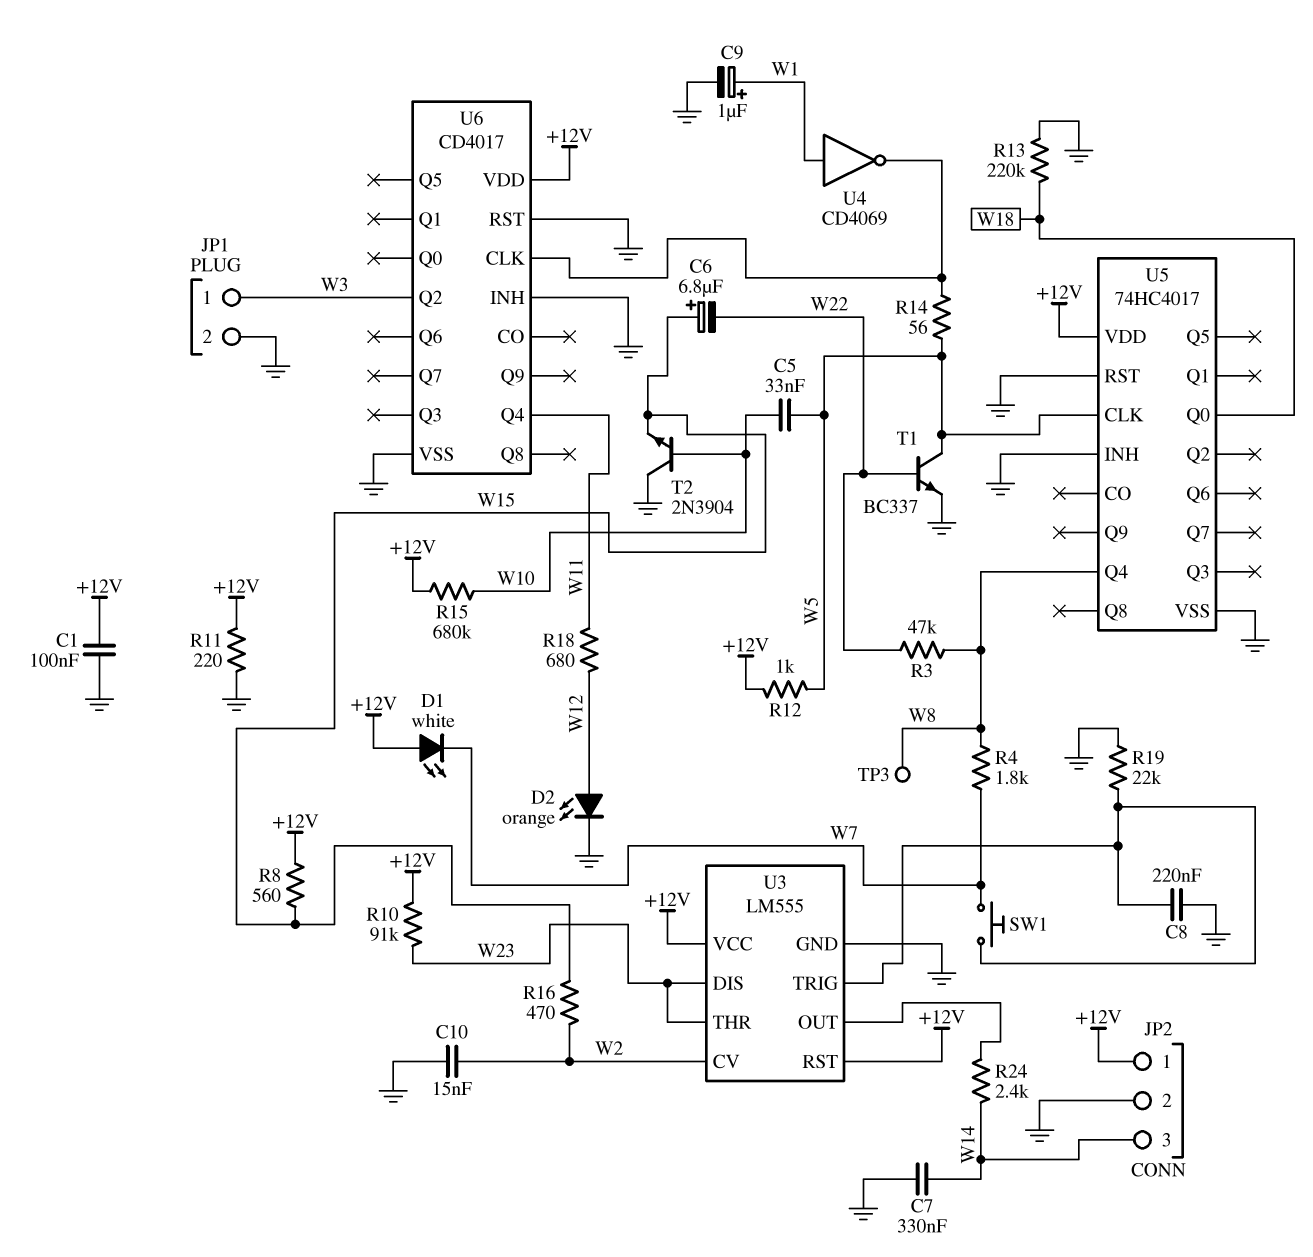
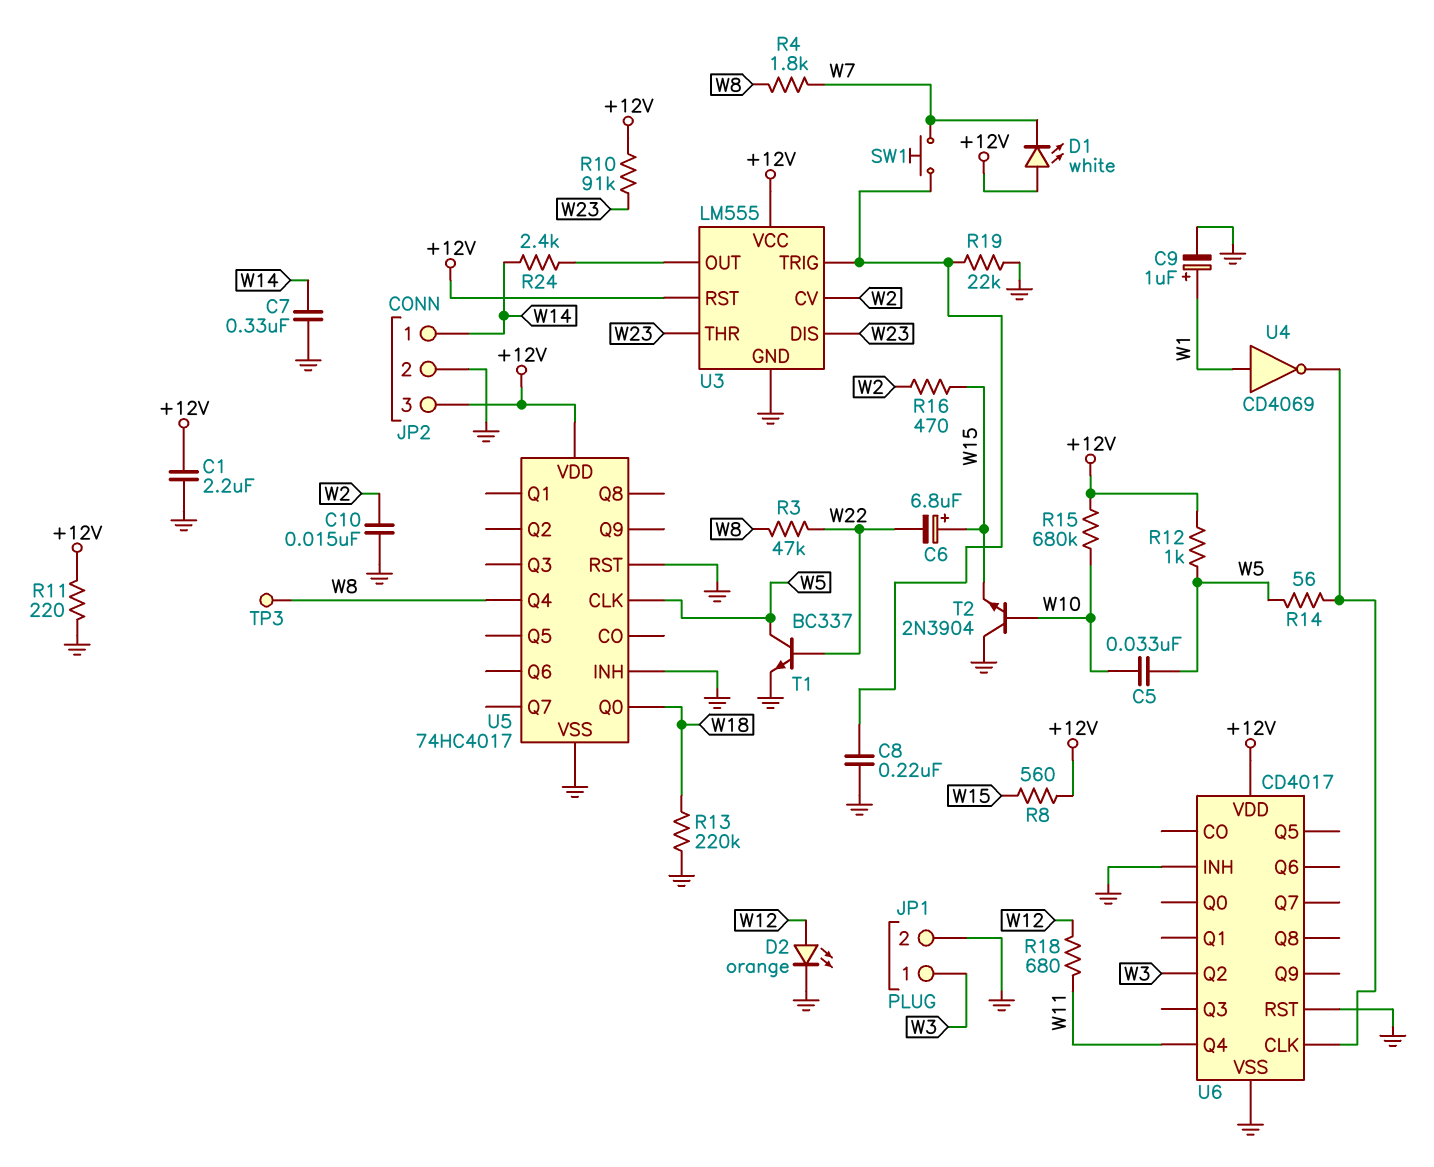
C1: 100nF (+12V, GND) -> 2.2uF (+12V, GND)
JP2 pin 1: +12V -> W14
JP2 pin 3: W14 -> +12V

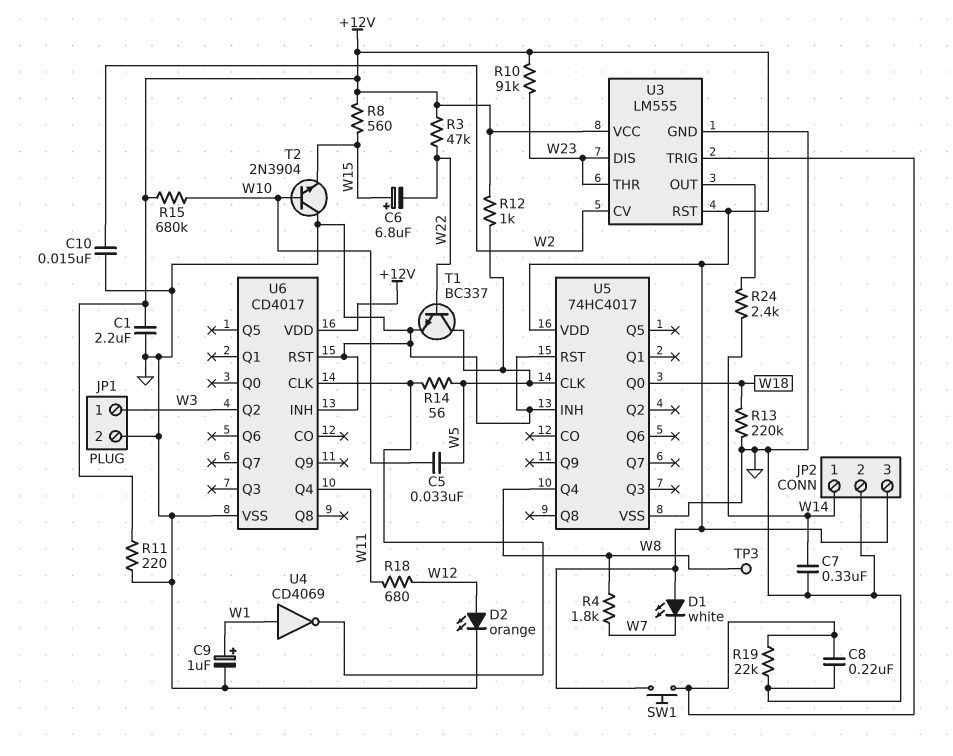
R3: 47k (W8, W22) -> 47k (+12V, W22)
R16: 470 (W2, W15) -> none
SW1: button (U3/TRIG, W7) -> button (+12V, U3/TRIG)

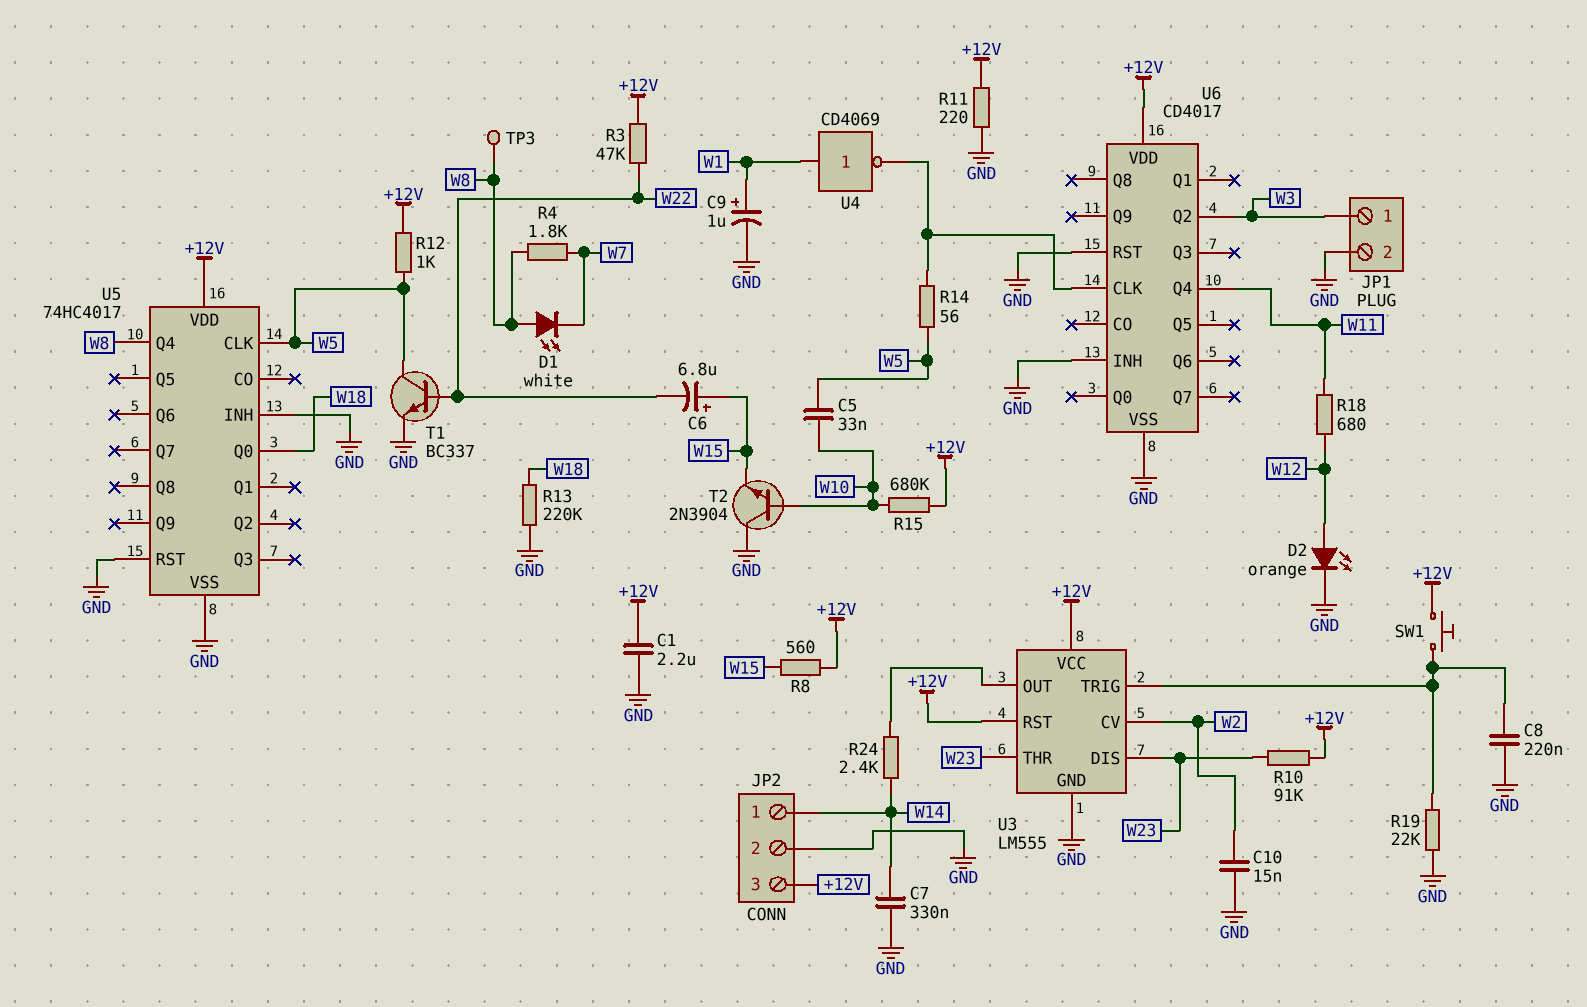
D1: LED white (A +12V, K W7) -> LED white (A W8, K W7)

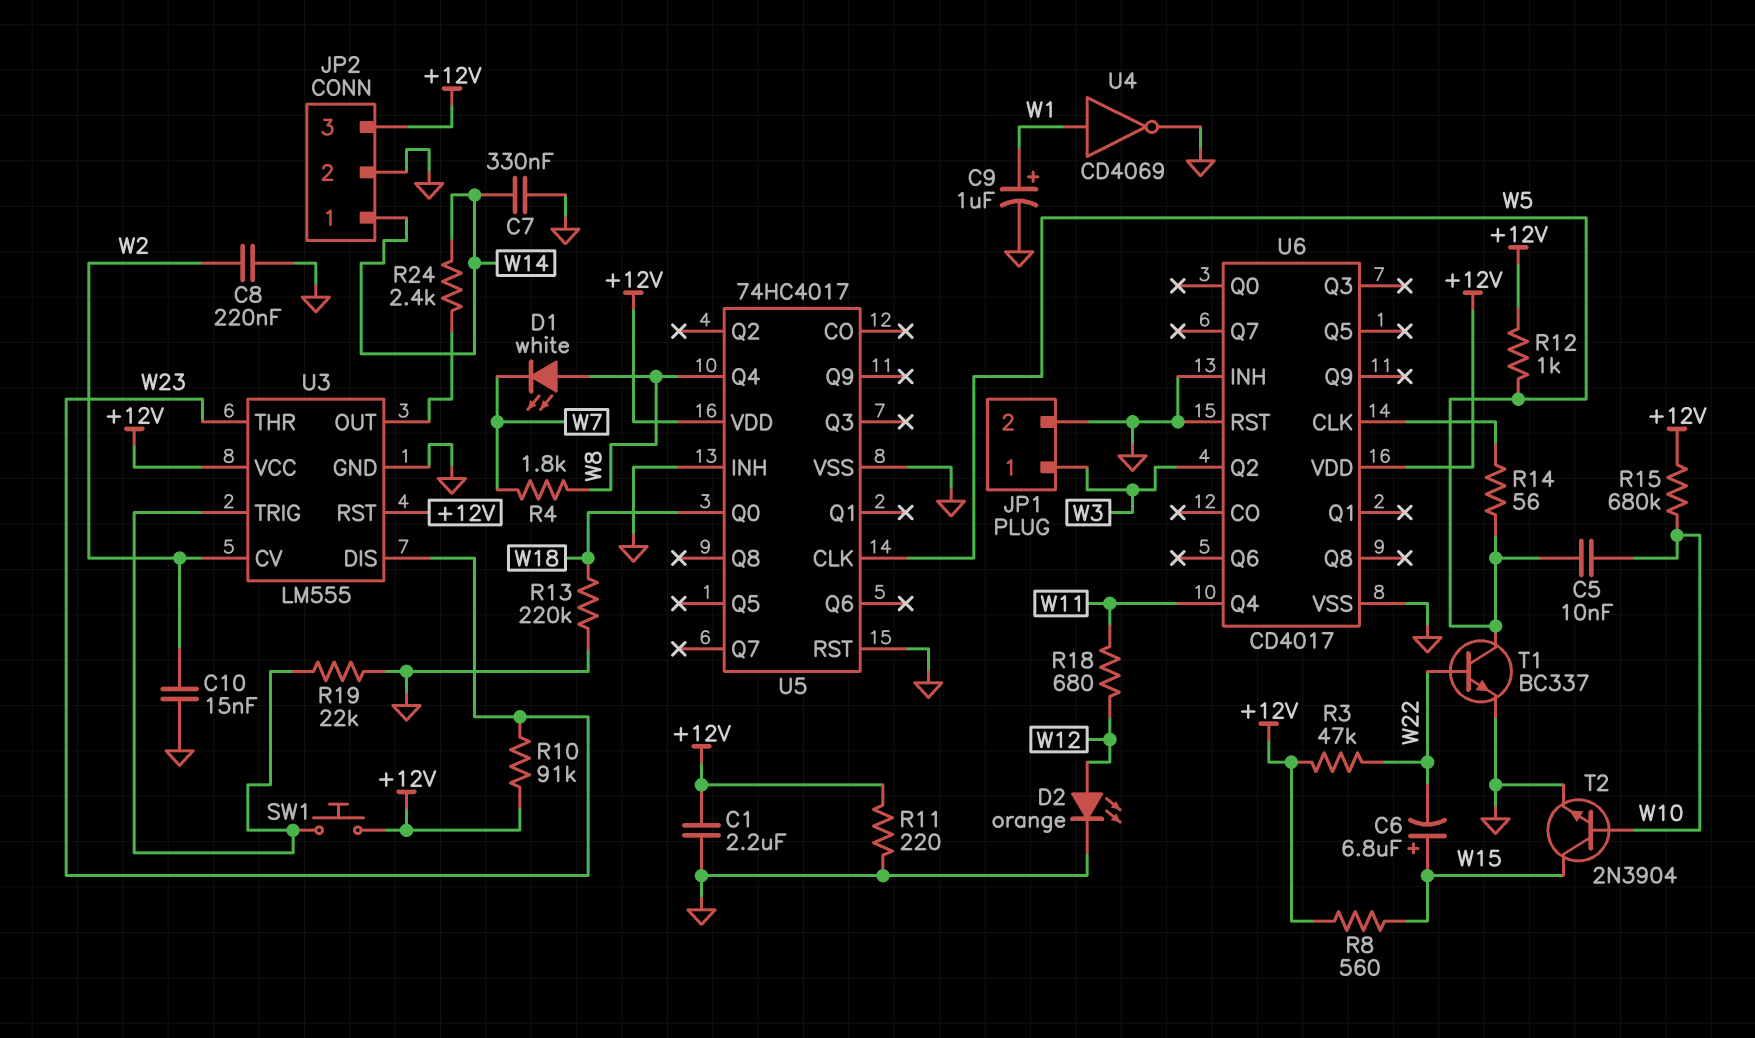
C5: 33nF (W5, W10) -> 10nF (W5, W10)
C8: 220nF (GND, U3/TRIG) -> 220nF (GND, W2)
T2: NPN 2N3904 (B W10, C GND, E W15) -> NPN 2N3904 (B W10, C W15, E GND)
TP3: test point (W8) -> none
U4: NOT CD4069 (in W1, out U6/CLK) -> NOT CD4069 (in W1, out GND)

